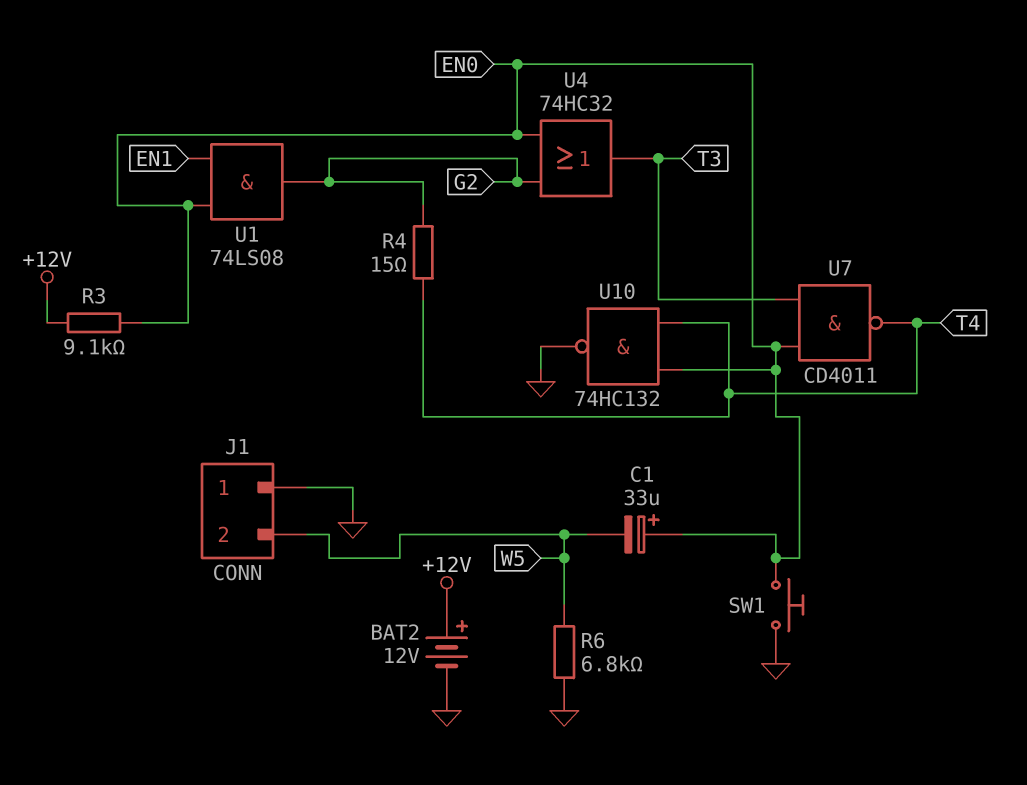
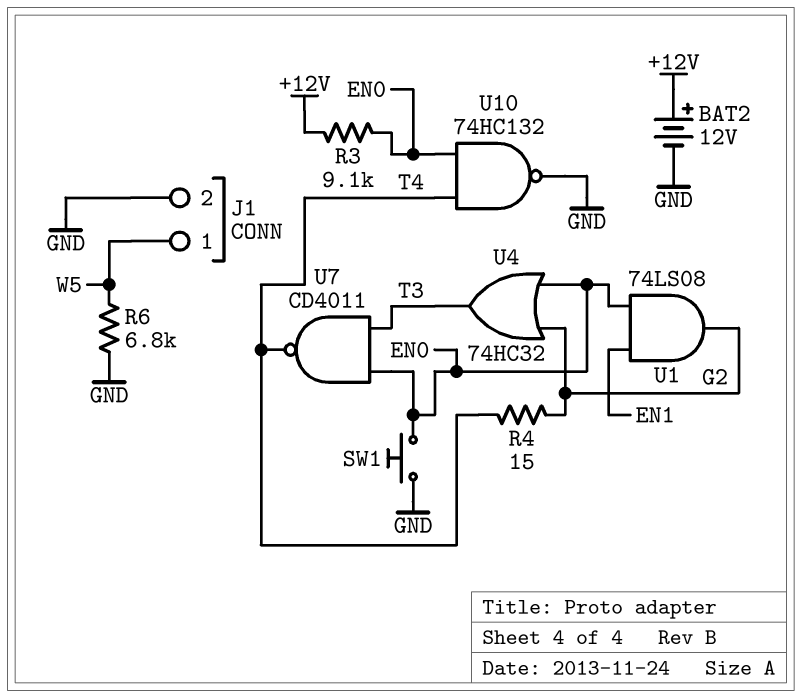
C1: 33uF (plus EN0, minus W5) -> none
J1 pin 1: GND -> W5
J1 pin 2: W5 -> GND

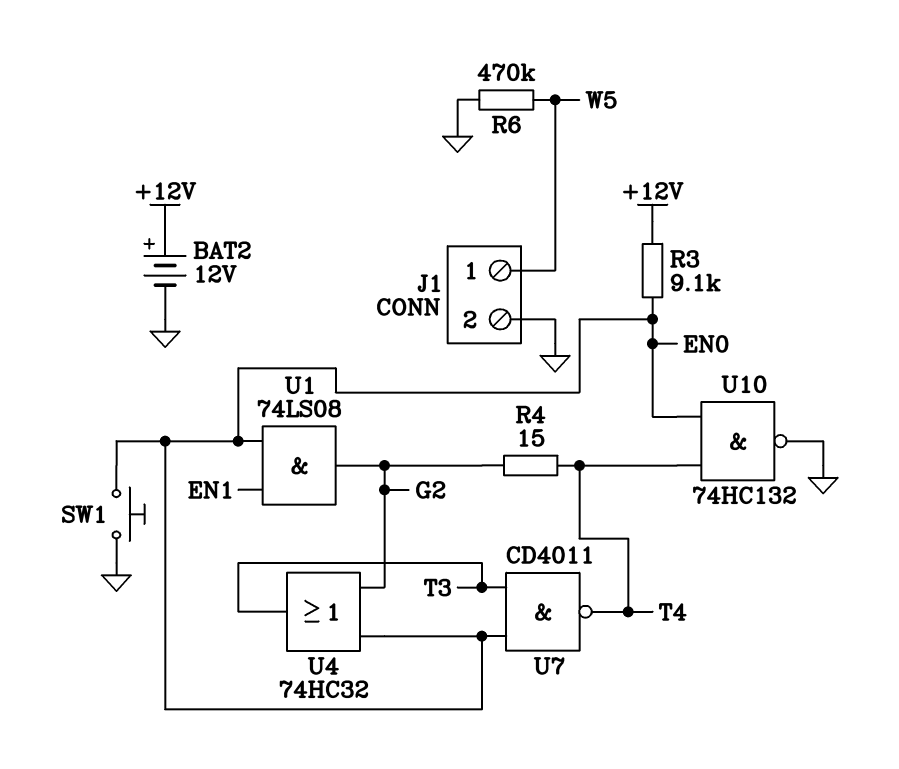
R6: 6.8k (GND, W5) -> 470k (GND, W5)

